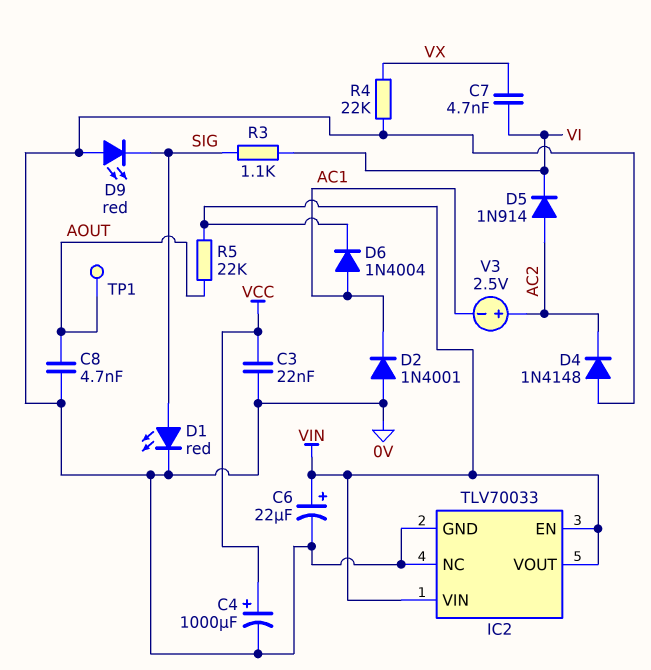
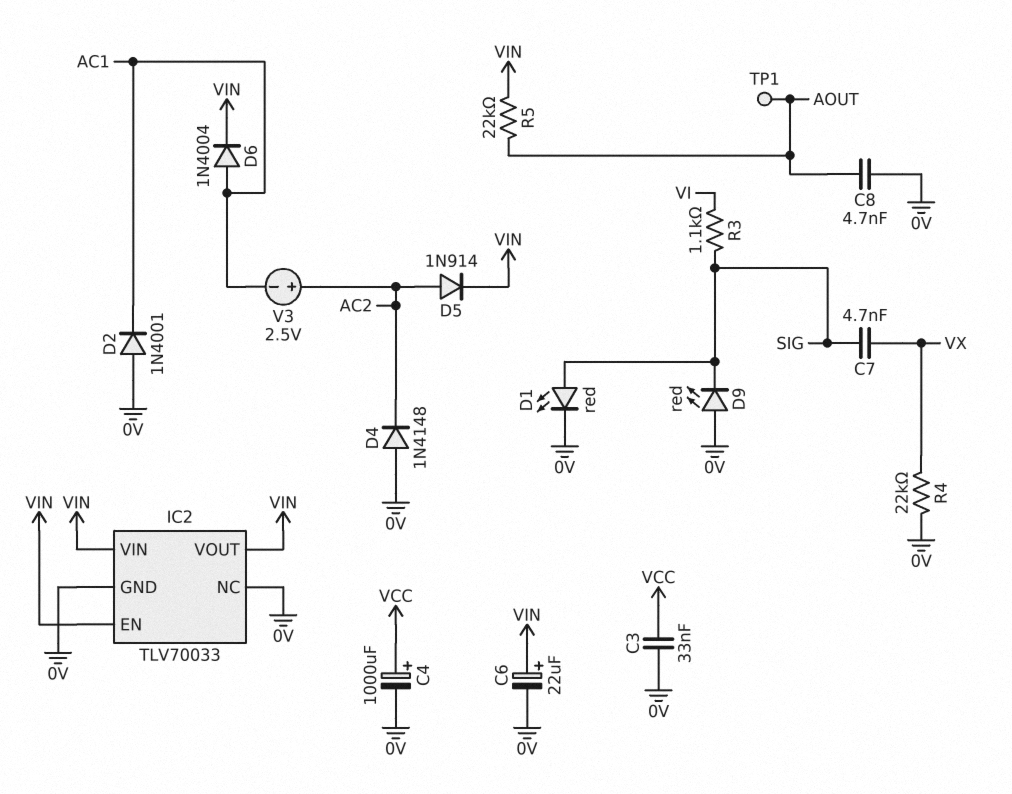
C3: 22nF (0V, VCC) -> 33nF (0V, VCC)
C7: 4.7nF (VI, VX) -> 4.7nF (SIG, VX)
D5: diode 1N914 (A AC2, K VI) -> diode 1N914 (A AC2, K VIN)

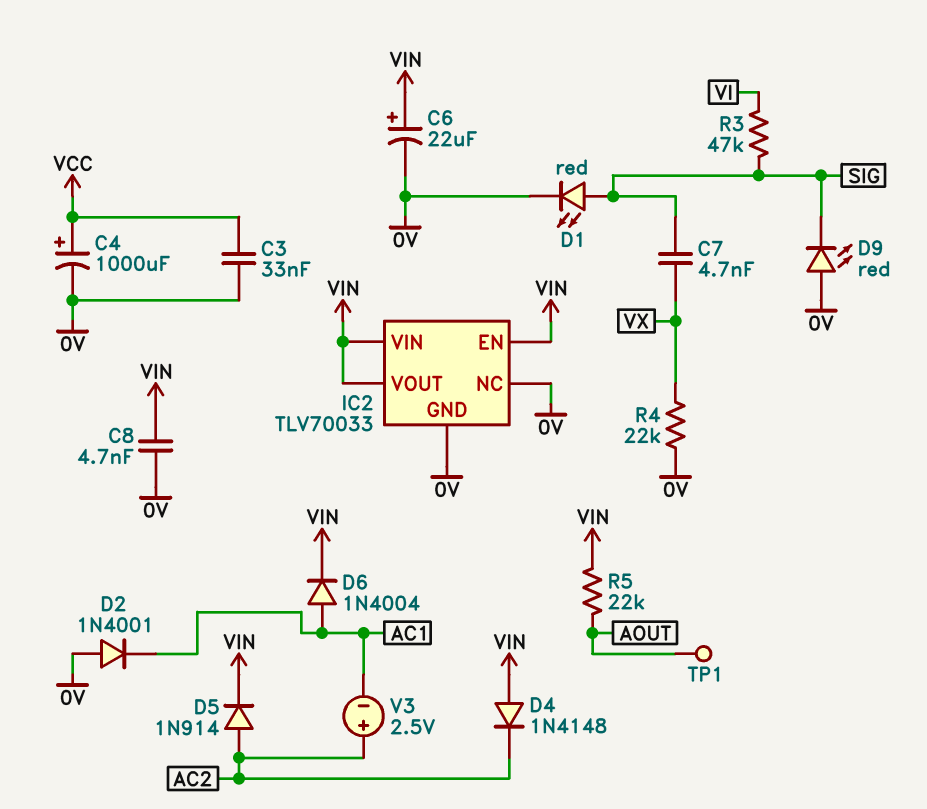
C8: 4.7nF (0V, AOUT) -> 4.7nF (0V, VIN)
D4: diode 1N4148 (A 0V, K AC2) -> diode 1N4148 (A VIN, K AC2)
R3: 1.1k (SIG, VI) -> 47k (SIG, VI)

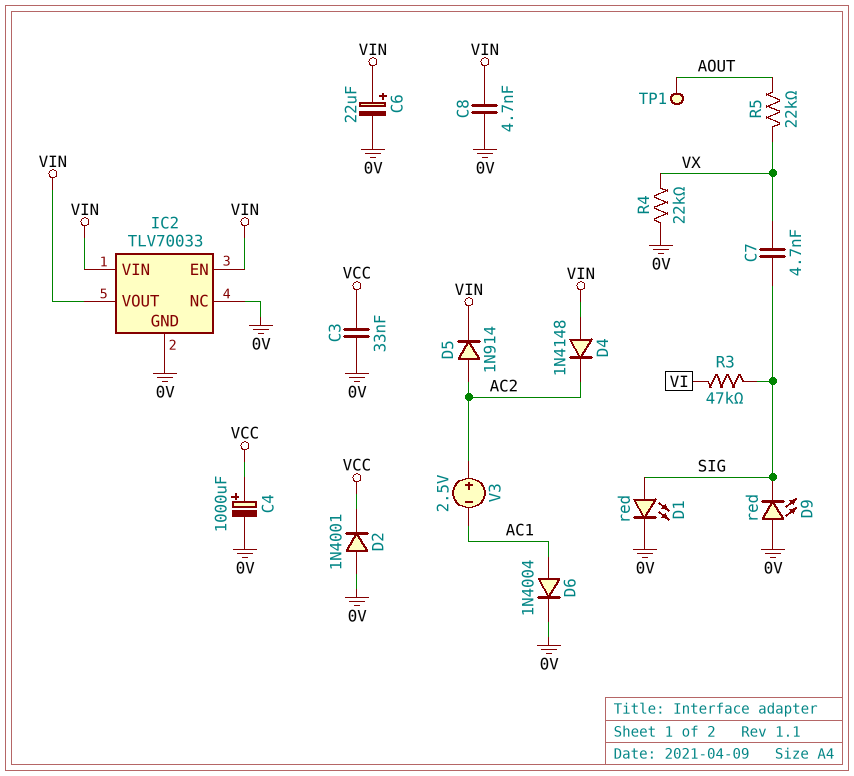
D2: diode 1N4001 (A 0V, K AC1) -> diode 1N4001 (A 0V, K VCC)
D6: diode 1N4004 (A AC1, K VIN) -> diode 1N4004 (A AC1, K 0V)
R5: 22k (AOUT, VIN) -> 22k (AOUT, VX)

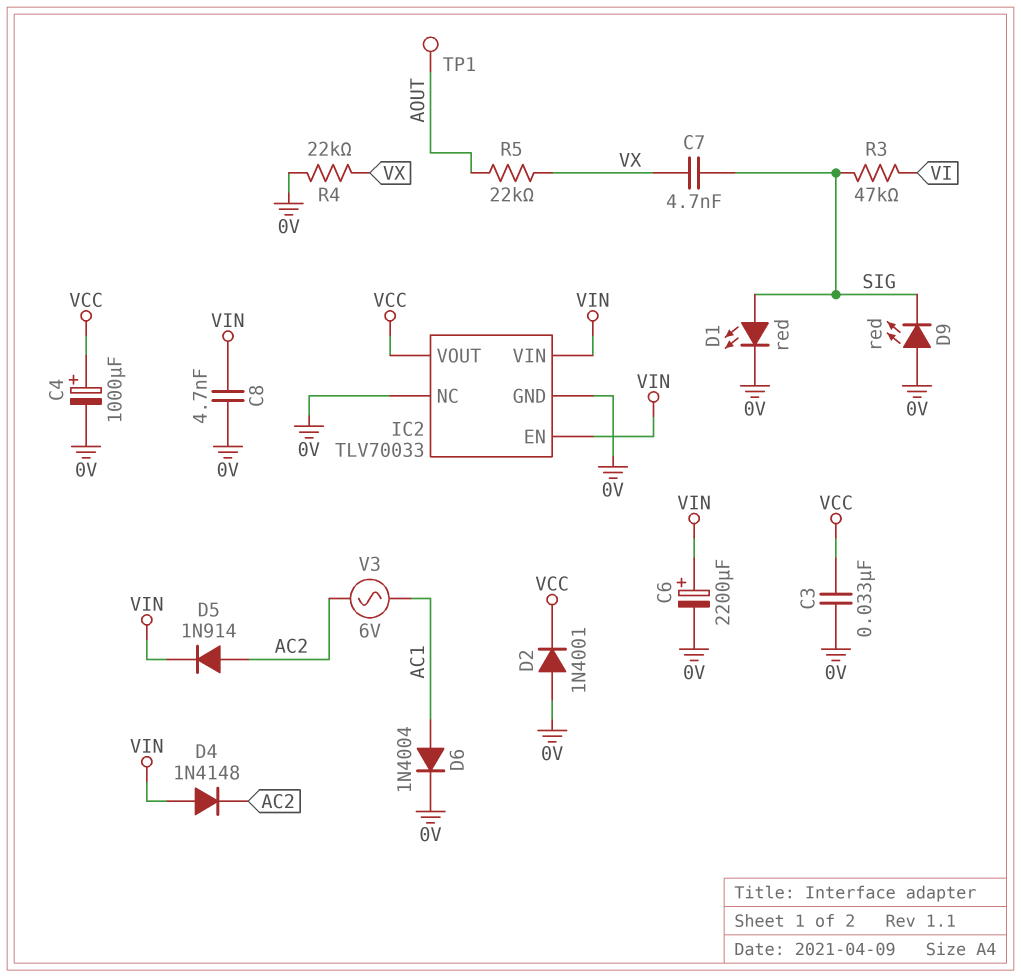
C6: 22uF (plus VIN, minus 0V) -> 2200uF (plus VIN, minus 0V)
IC2 pin VOUT: VIN -> VCC
V3: 2.5V (plus AC2, minus AC1) -> AC 6V (AC1, AC2)

